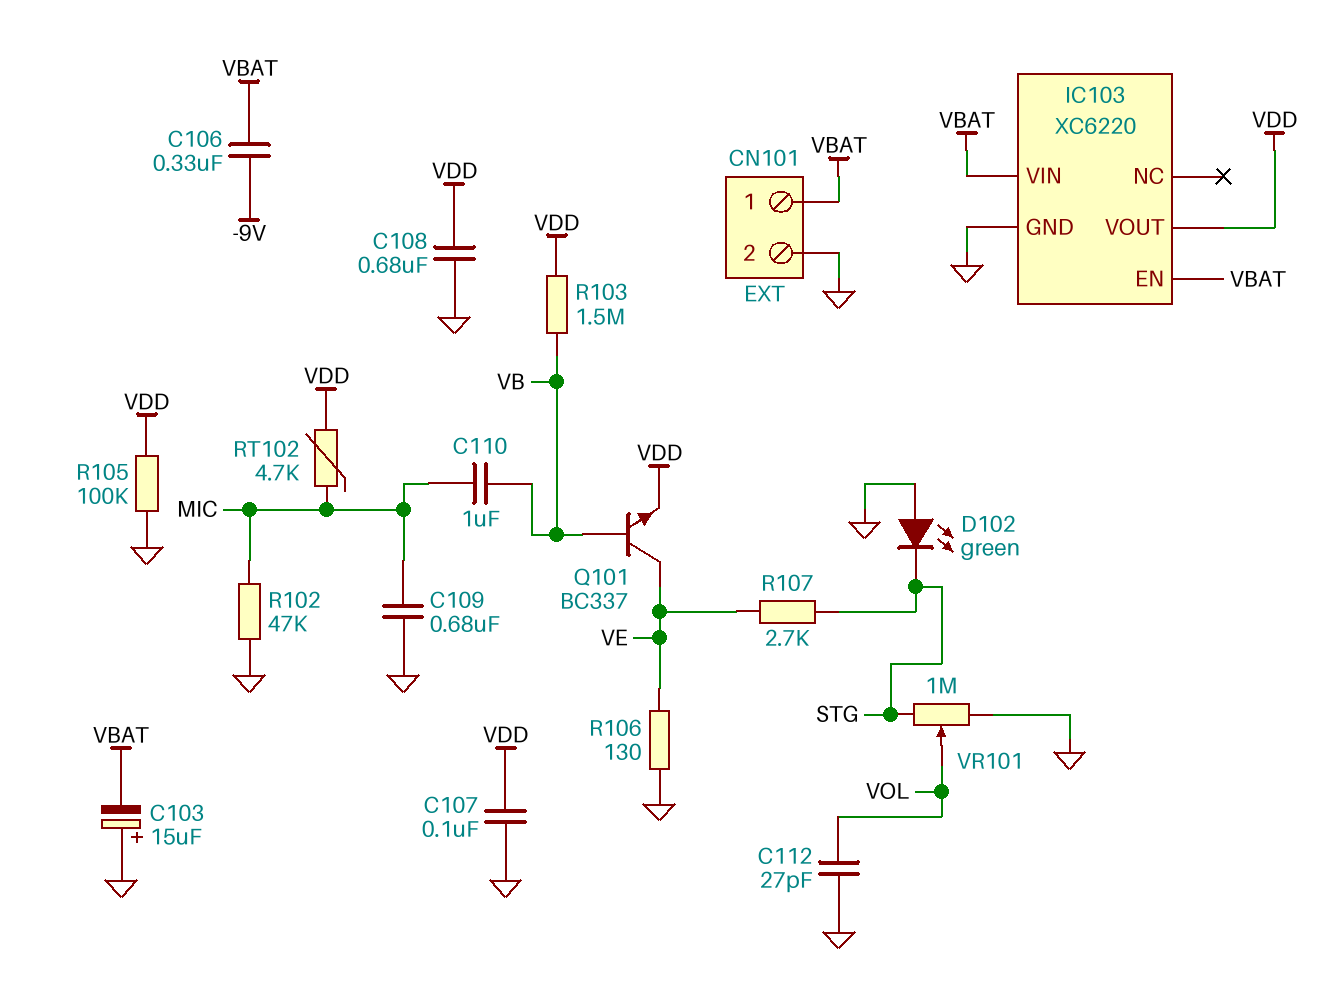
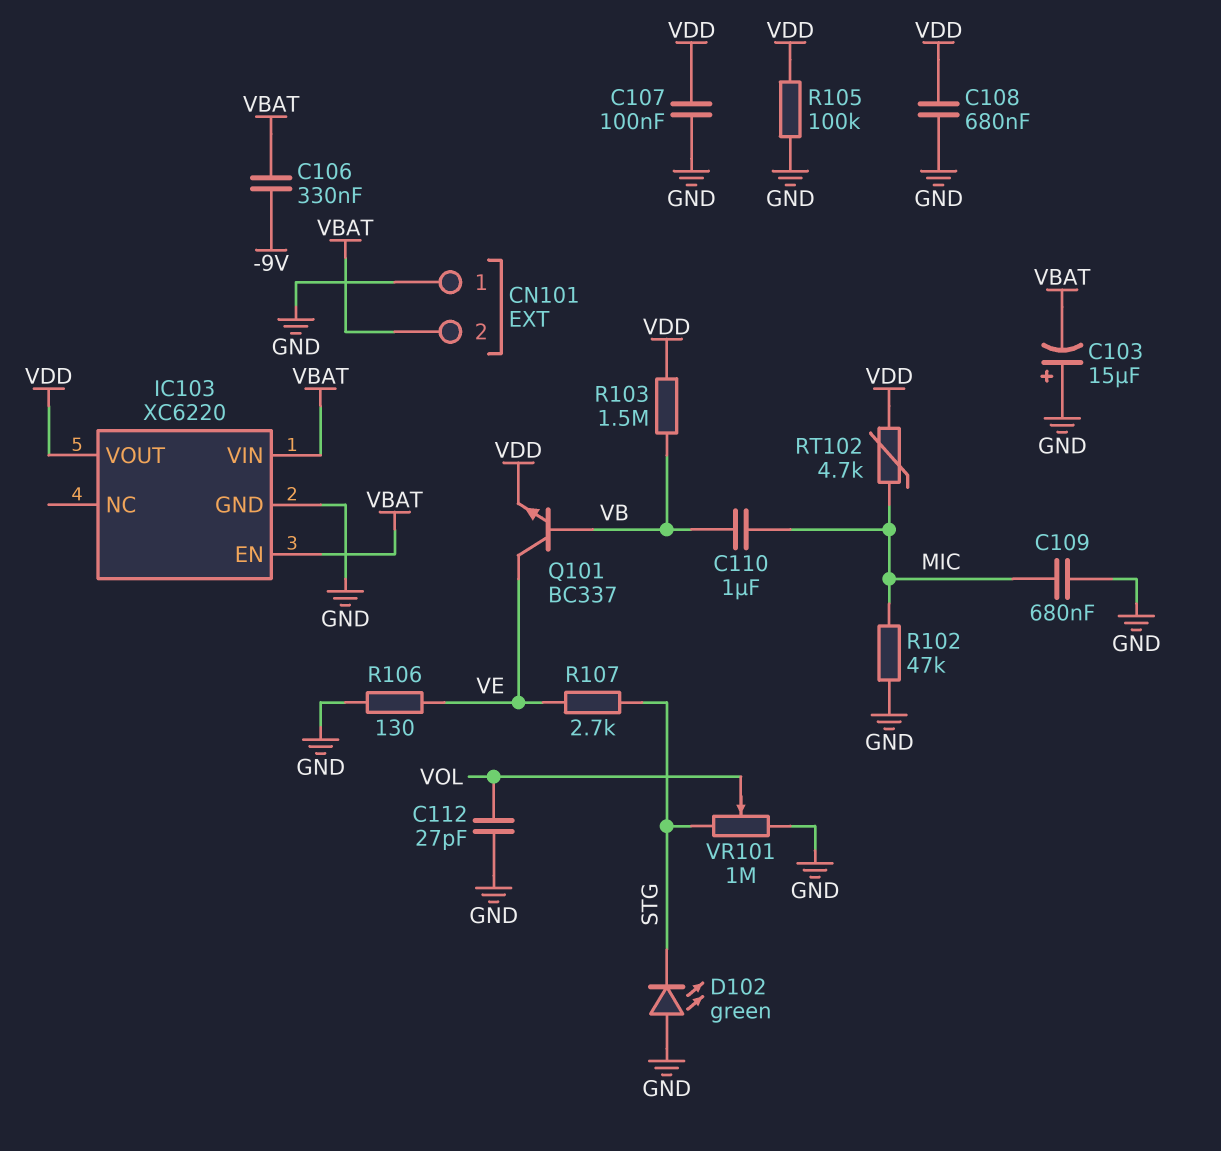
CN101 pin 1: VBAT -> GND
CN101 pin 2: GND -> VBAT

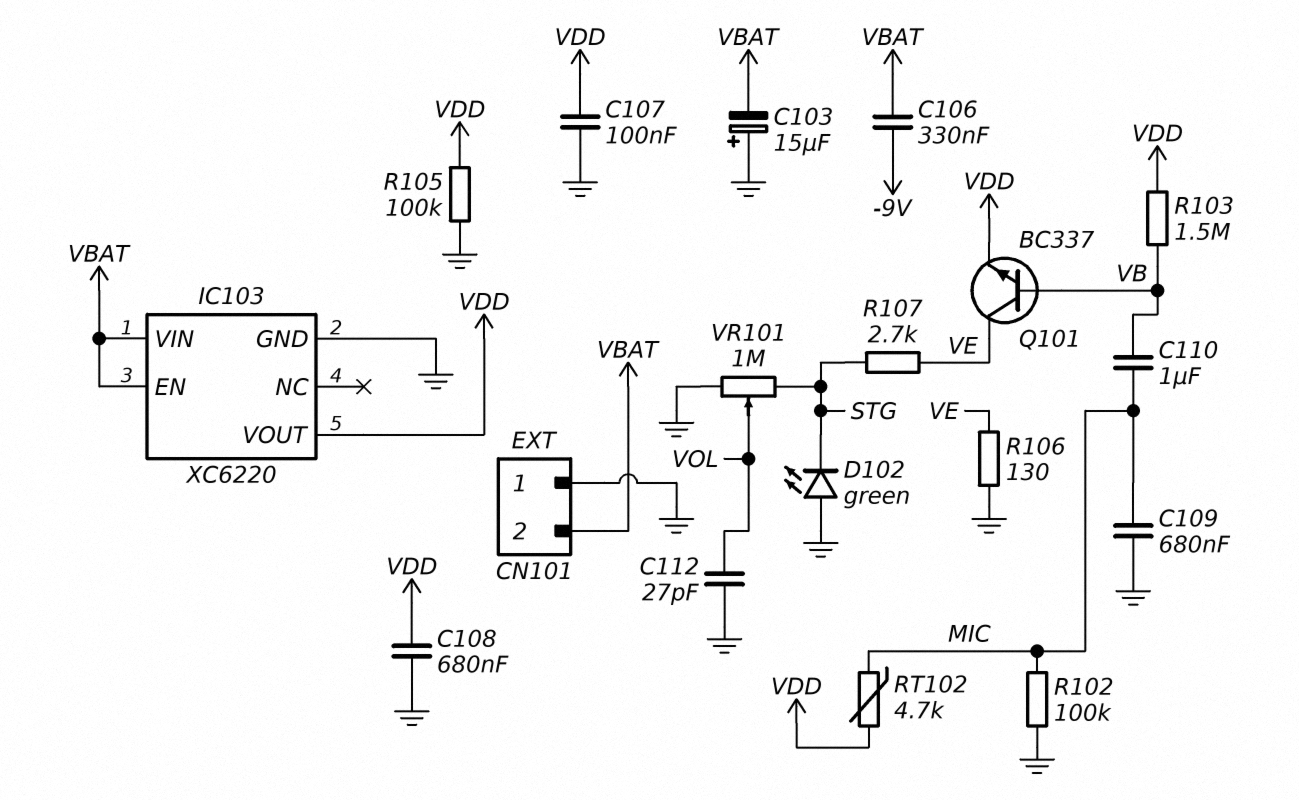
R102: 47k (GND, MIC) -> 100k (GND, MIC)

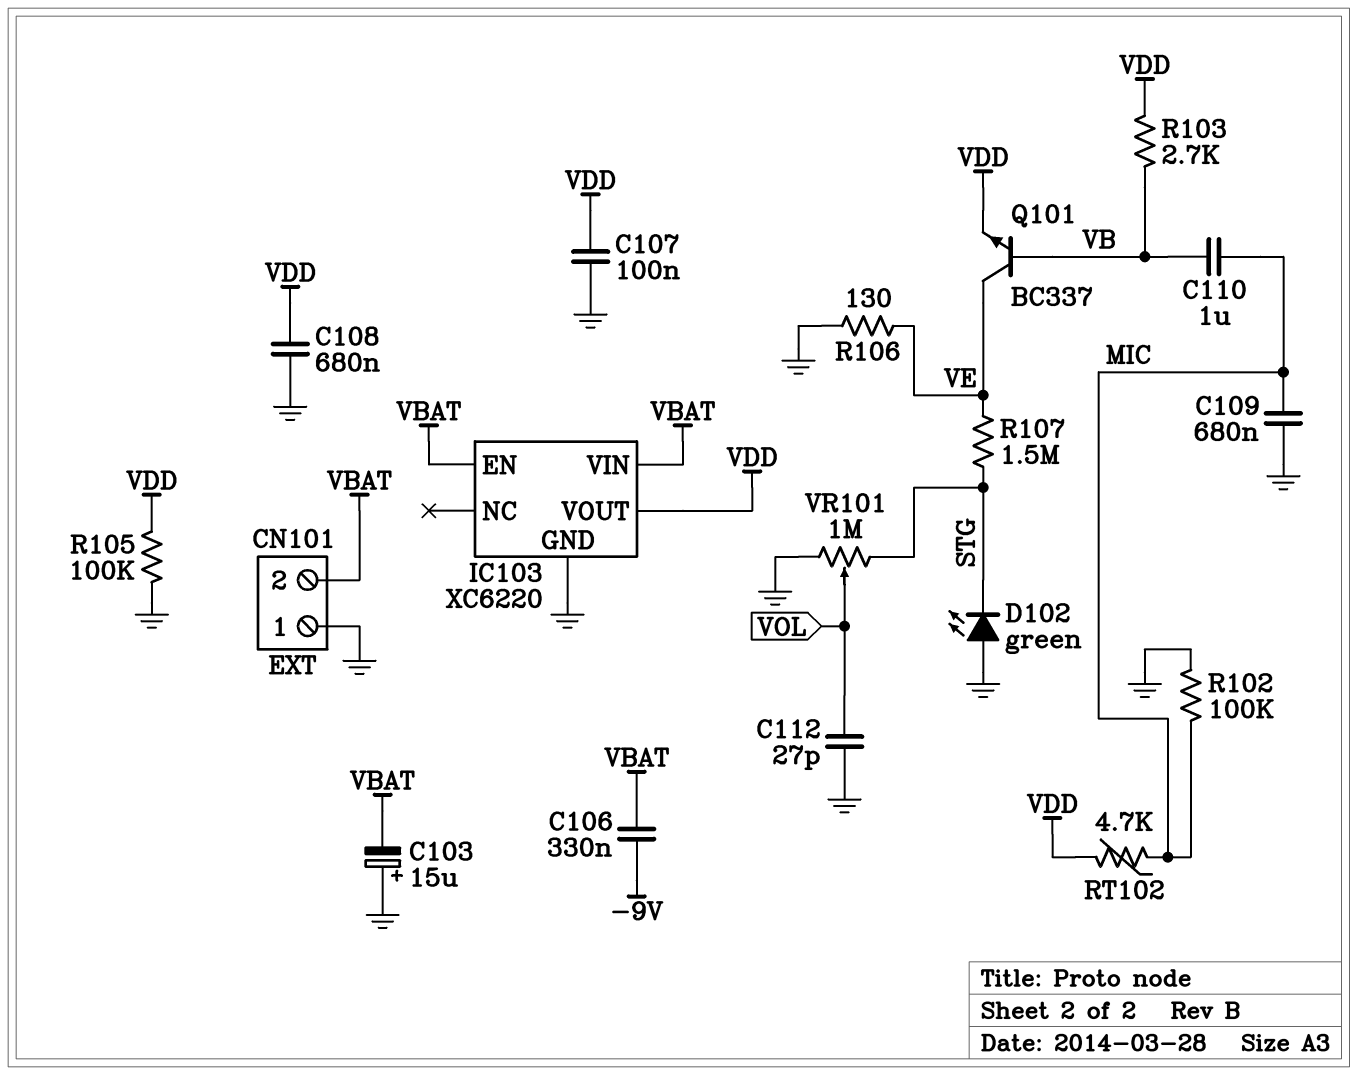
R103: 1.5M (VB, VDD) -> 2.7k (VB, VDD)
R107: 2.7k (STG, VE) -> 1.5M (STG, VE)

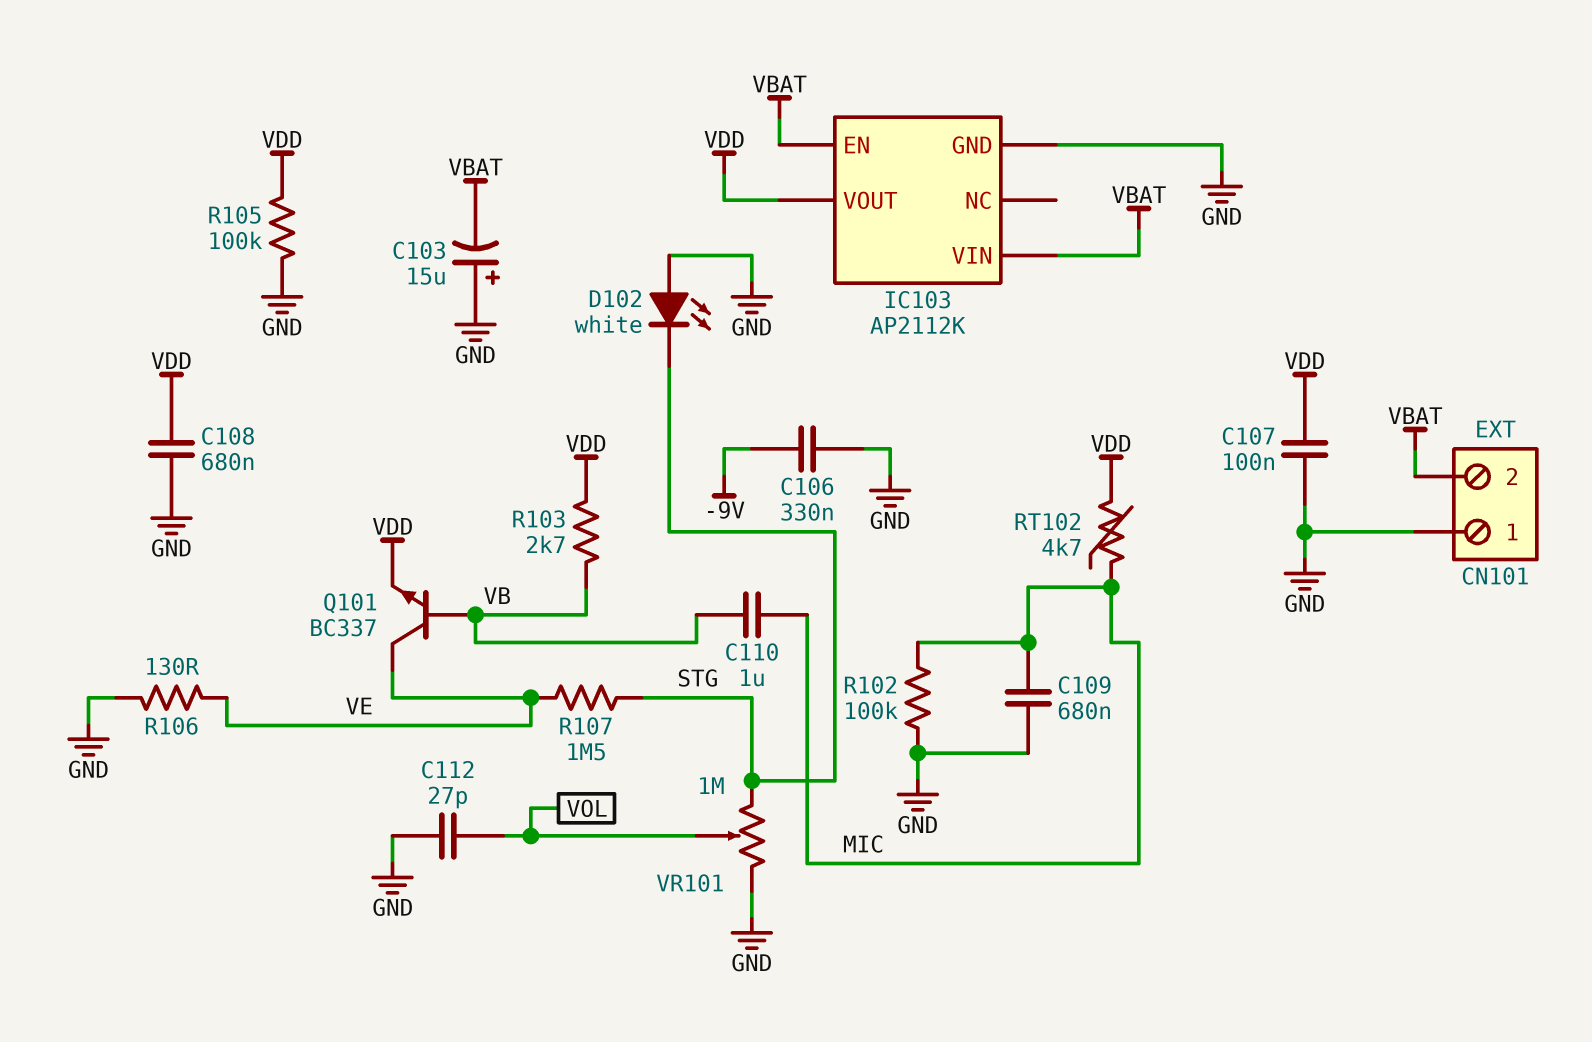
C106: 330nF (-9V, VBAT) -> 330nF (-9V, GND)
D102: LED green (A GND, K STG) -> LED white (A GND, K STG)
IC103: XC6220 -> AP2112K

